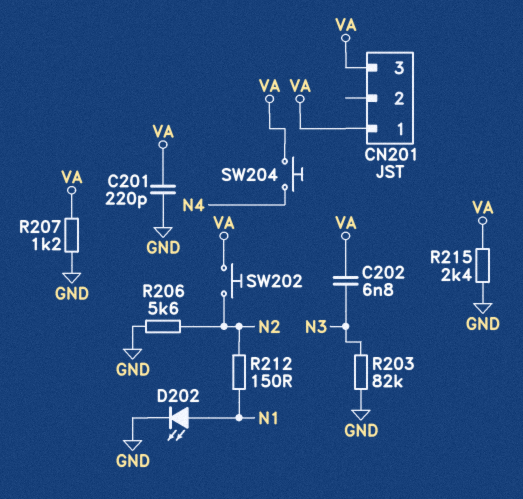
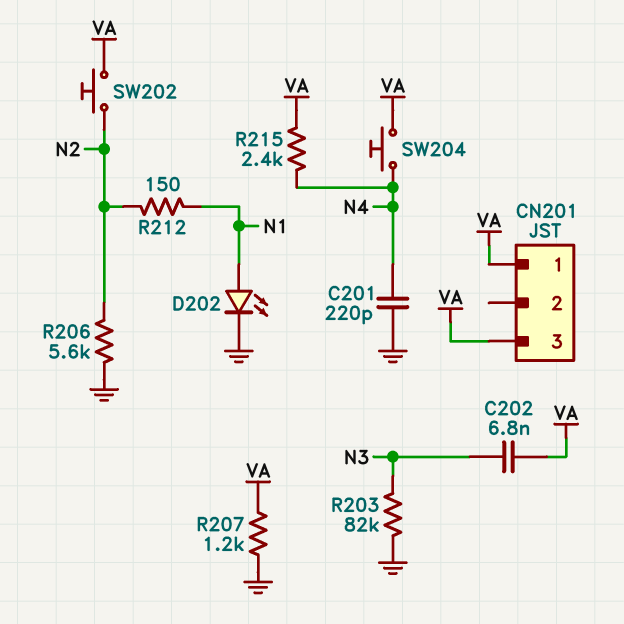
C201: 220pF (GND, VA) -> 220pF (GND, N4)
R215: 2.4k (GND, VA) -> 2.4k (N4, VA)

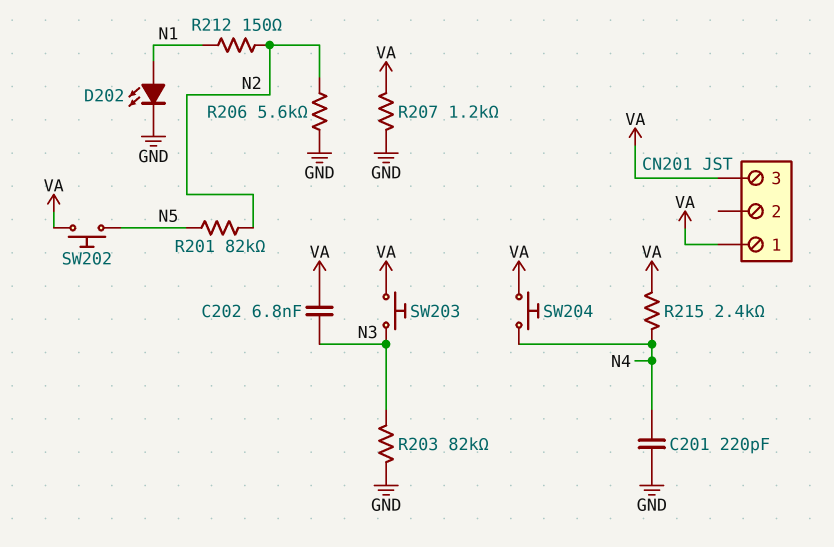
R201: none -> 82k (N2, N5)
SW202: button (N2, VA) -> button (N5, VA)
SW203: none -> button (N3, VA)

